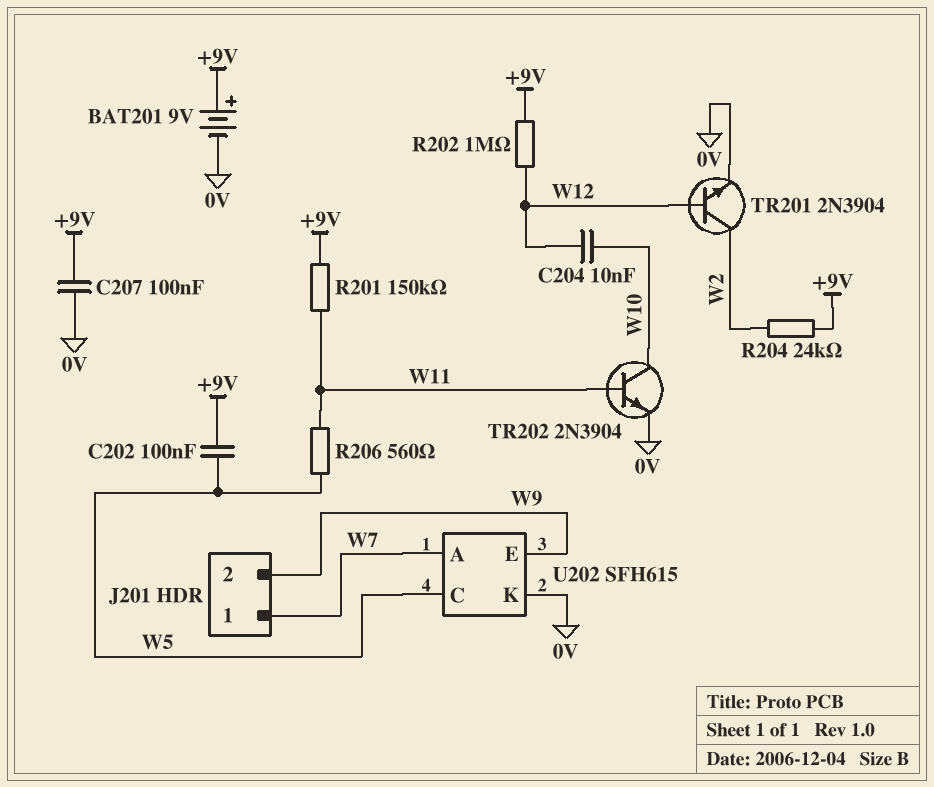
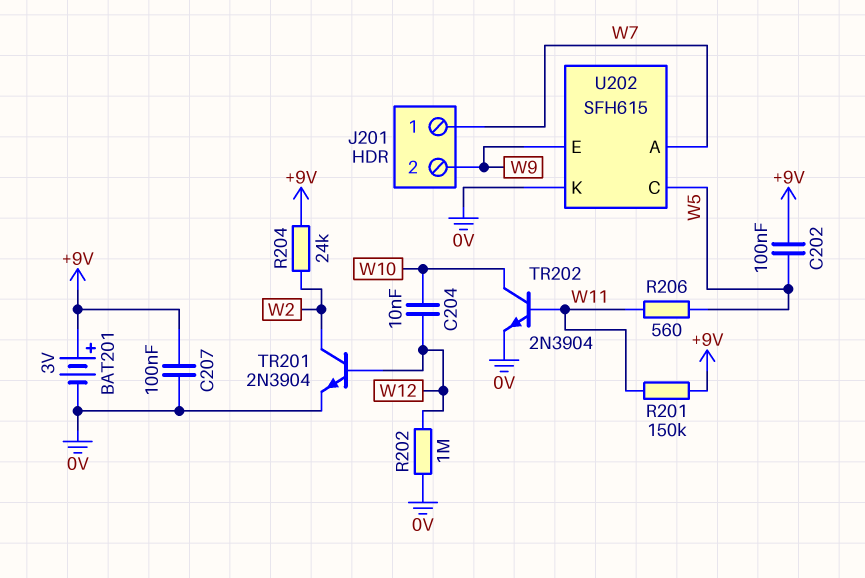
BAT201: 9V (plus +9V, minus 0V) -> 3V (plus +9V, minus 0V)
R202: 1M (+9V, W12) -> 1M (0V, W12)

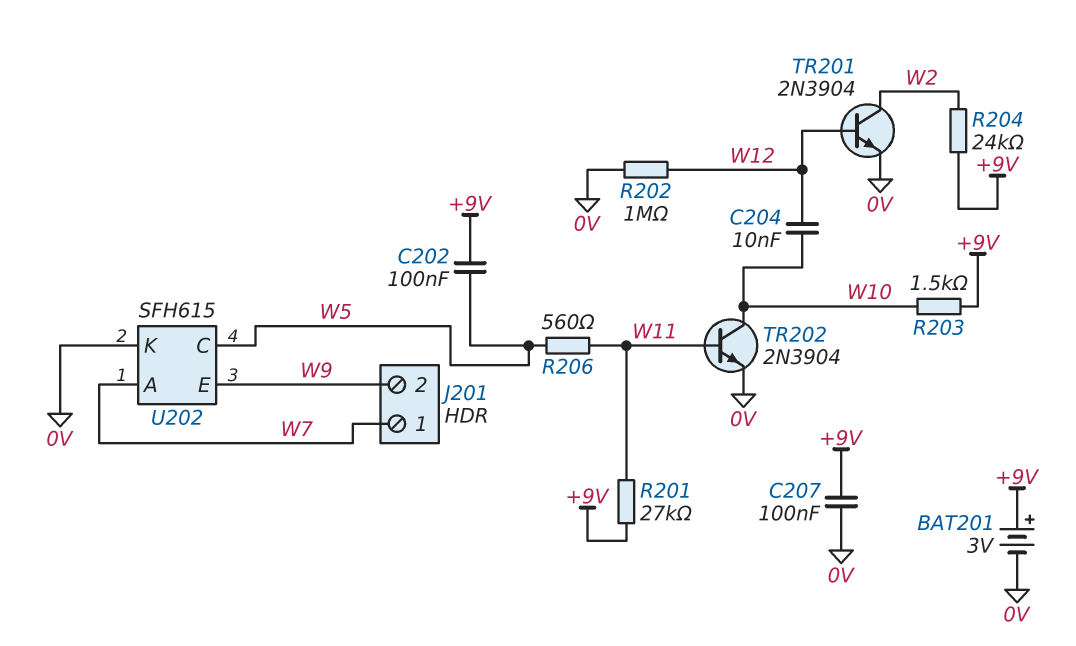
R201: 150k (+9V, W11) -> 27k (+9V, W11)
R203: none -> 1.5k (+9V, W10)

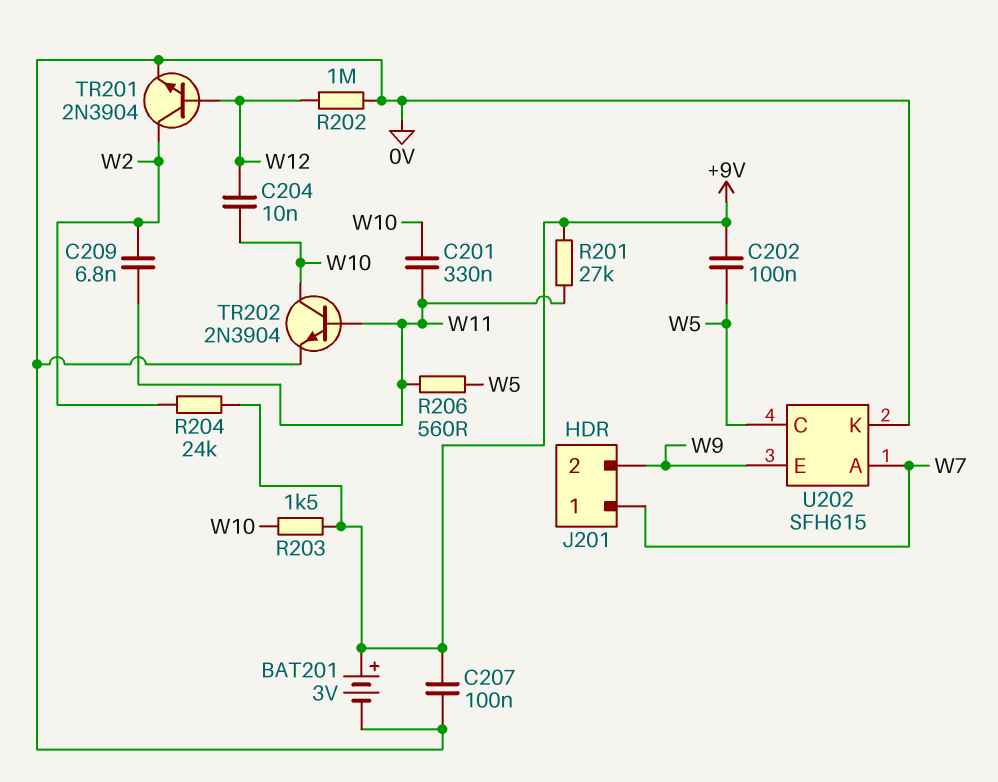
C201: none -> 330nF (W10, W11)
C209: none -> 6.8nF (W2, W11)

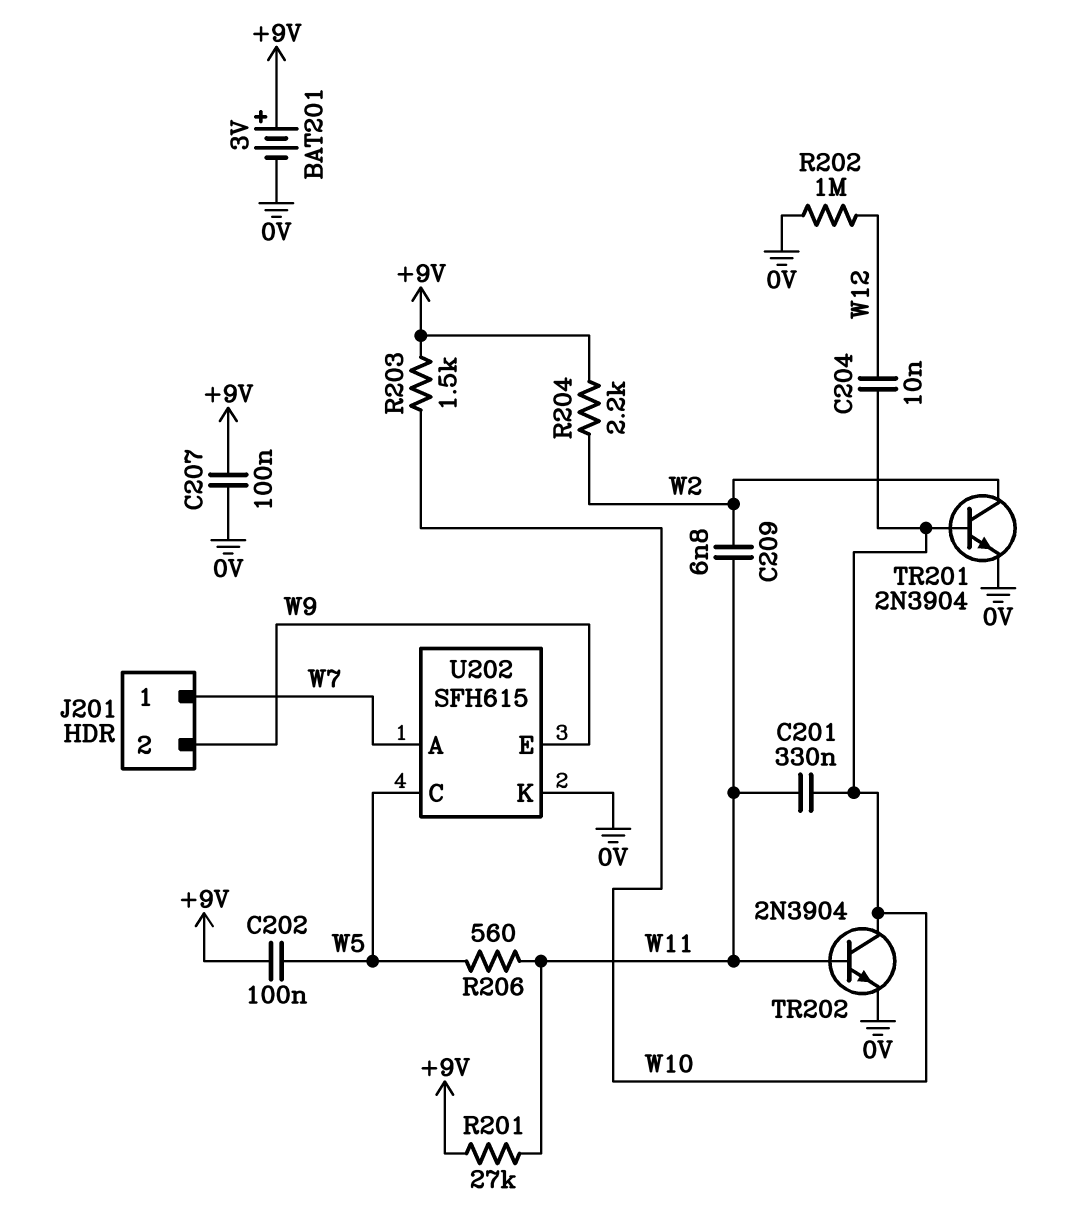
R204: 24k (+9V, W2) -> 2.2k (+9V, W2)
TR201: NPN 2N3904 (B W12, C W2, E 0V) -> NPN 2N3904 (B W10, C W2, E 0V)

